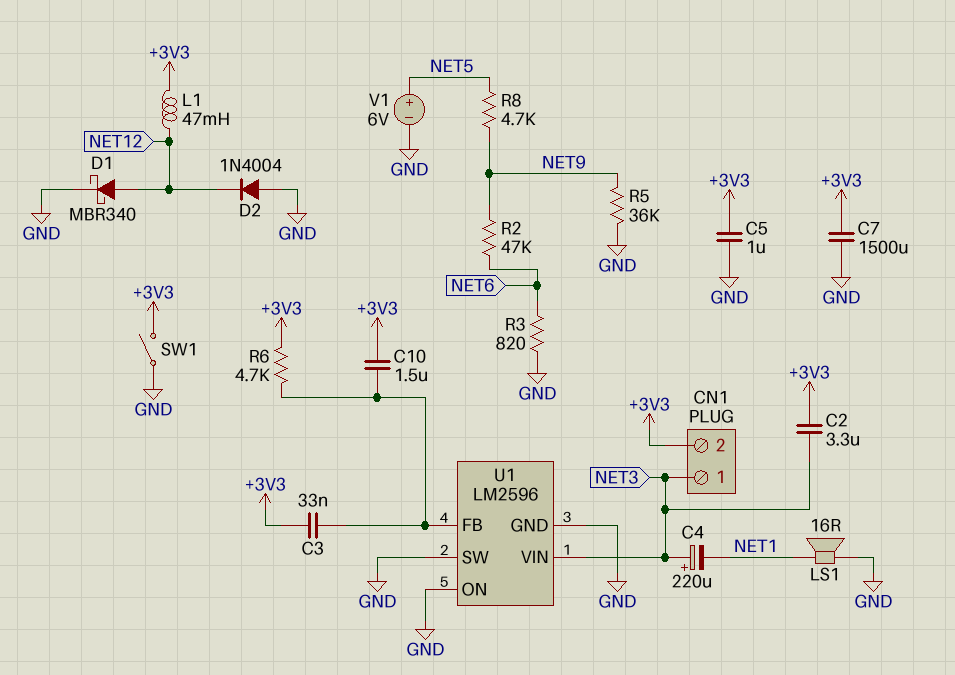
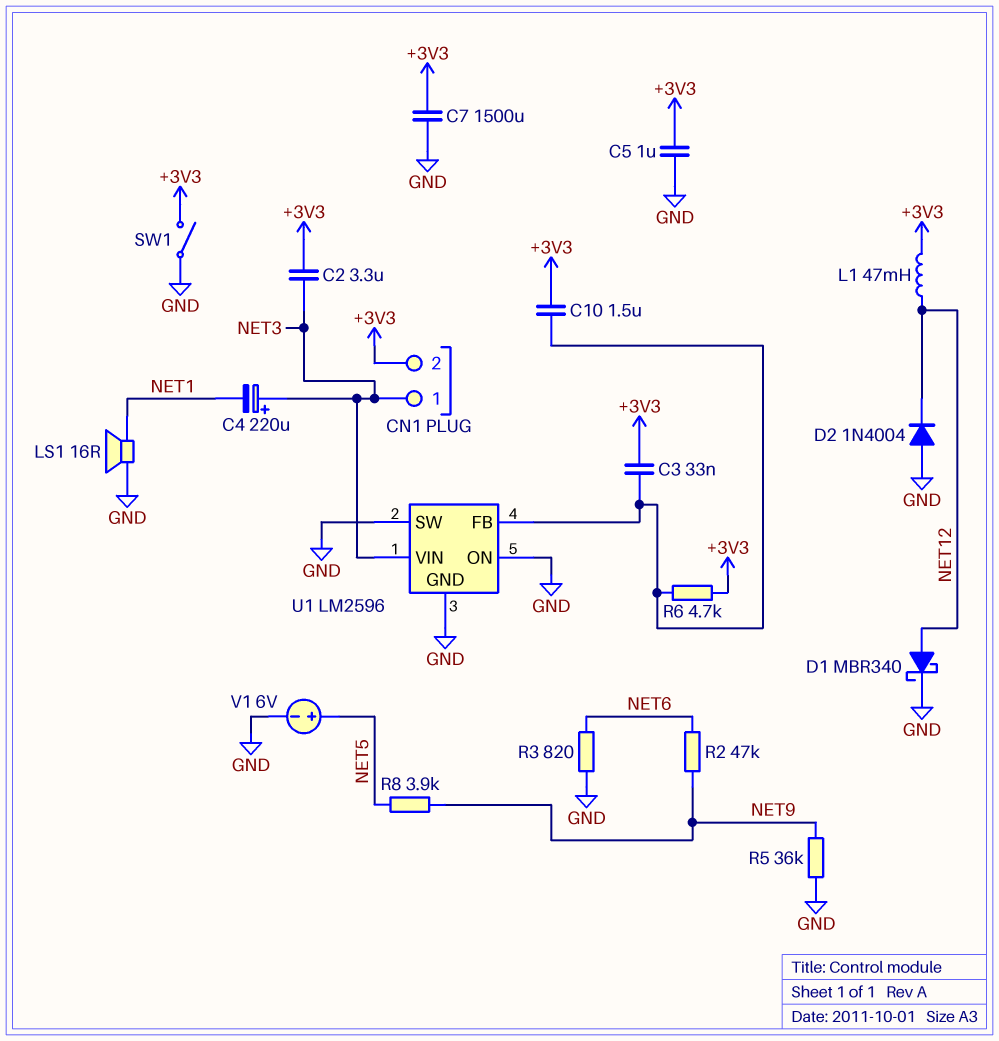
R8: 4.7k (NET5, NET9) -> 3.9k (NET5, NET9)

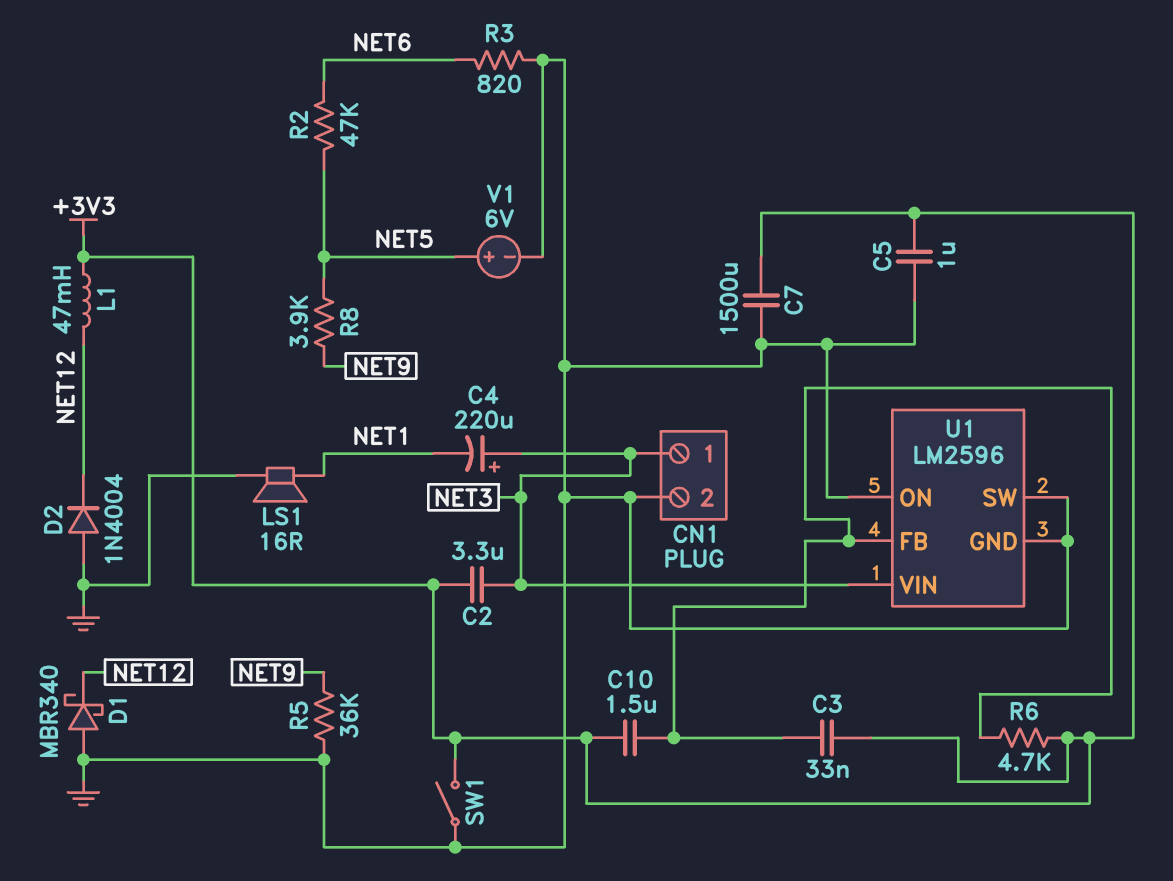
CN1 pin 2: +3V3 -> GND
D1: schottky MBR340 (A NET12, K GND) -> schottky MBR340 (A GND, K NET12)
R2: 47k (NET6, NET9) -> 47k (NET5, NET6)

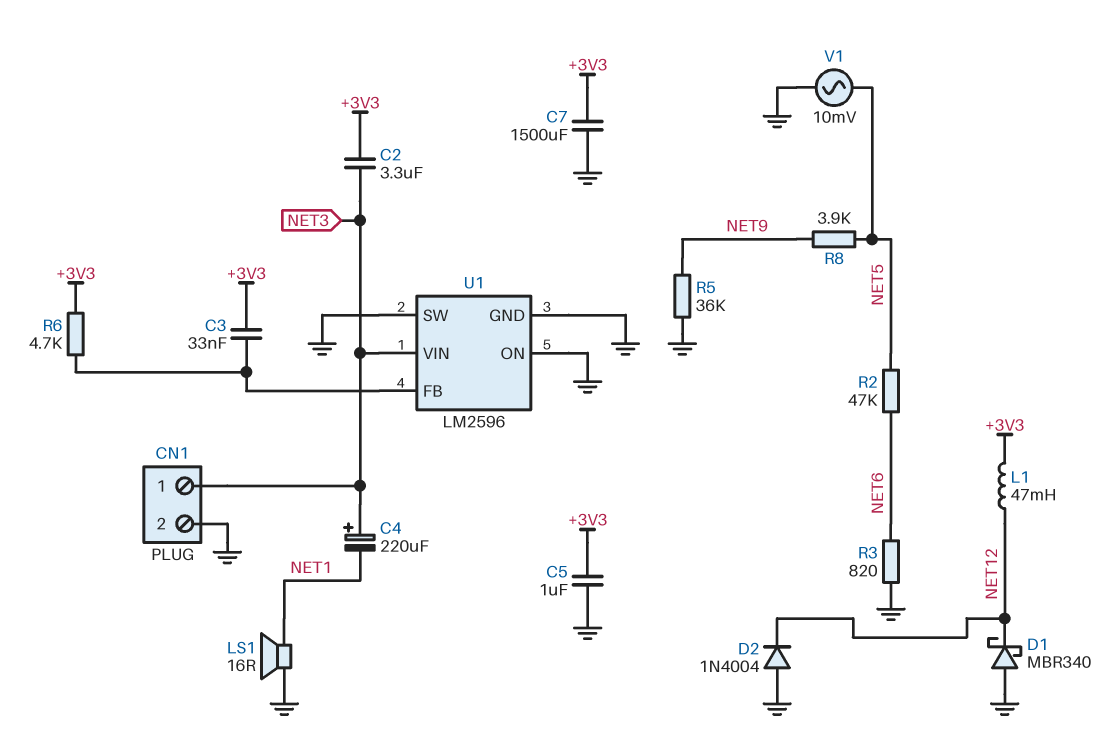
C10: 1.5uF (+3V3, U1/FB) -> none
SW1: switch (+3V3, GND) -> none
V1: 6V (plus NET5, minus GND) -> AC 10mV (GND, NET5)

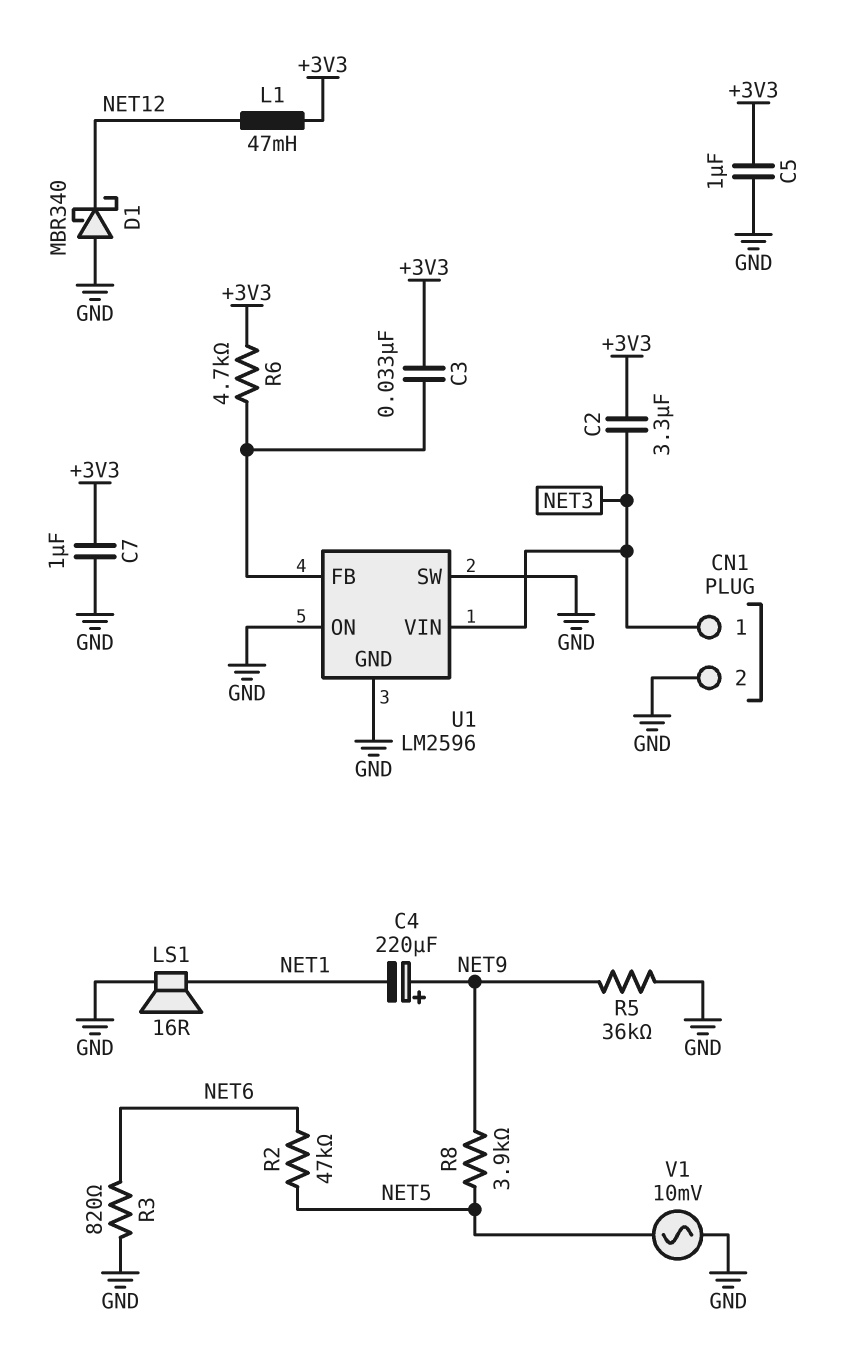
C4: 220uF (plus NET3, minus NET1) -> 220uF (plus NET9, minus NET1)
C7: 1500uF (+3V3, GND) -> 1uF (+3V3, GND)
D2: diode 1N4004 (A GND, K NET12) -> none

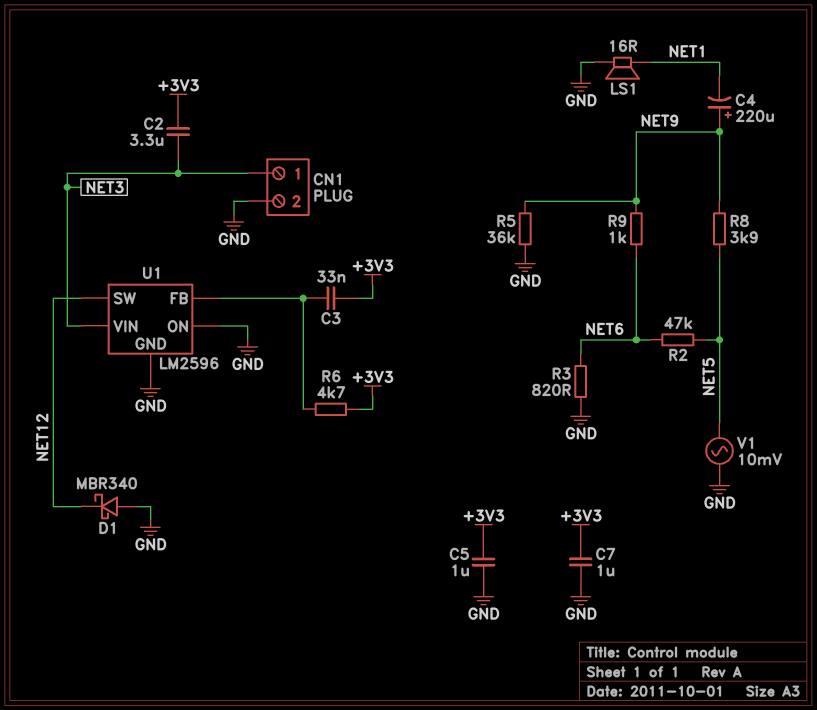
L1: 47mH (+3V3, NET12) -> none
R9: none -> 1k (NET6, NET9)
U1 pin SW: GND -> NET12

